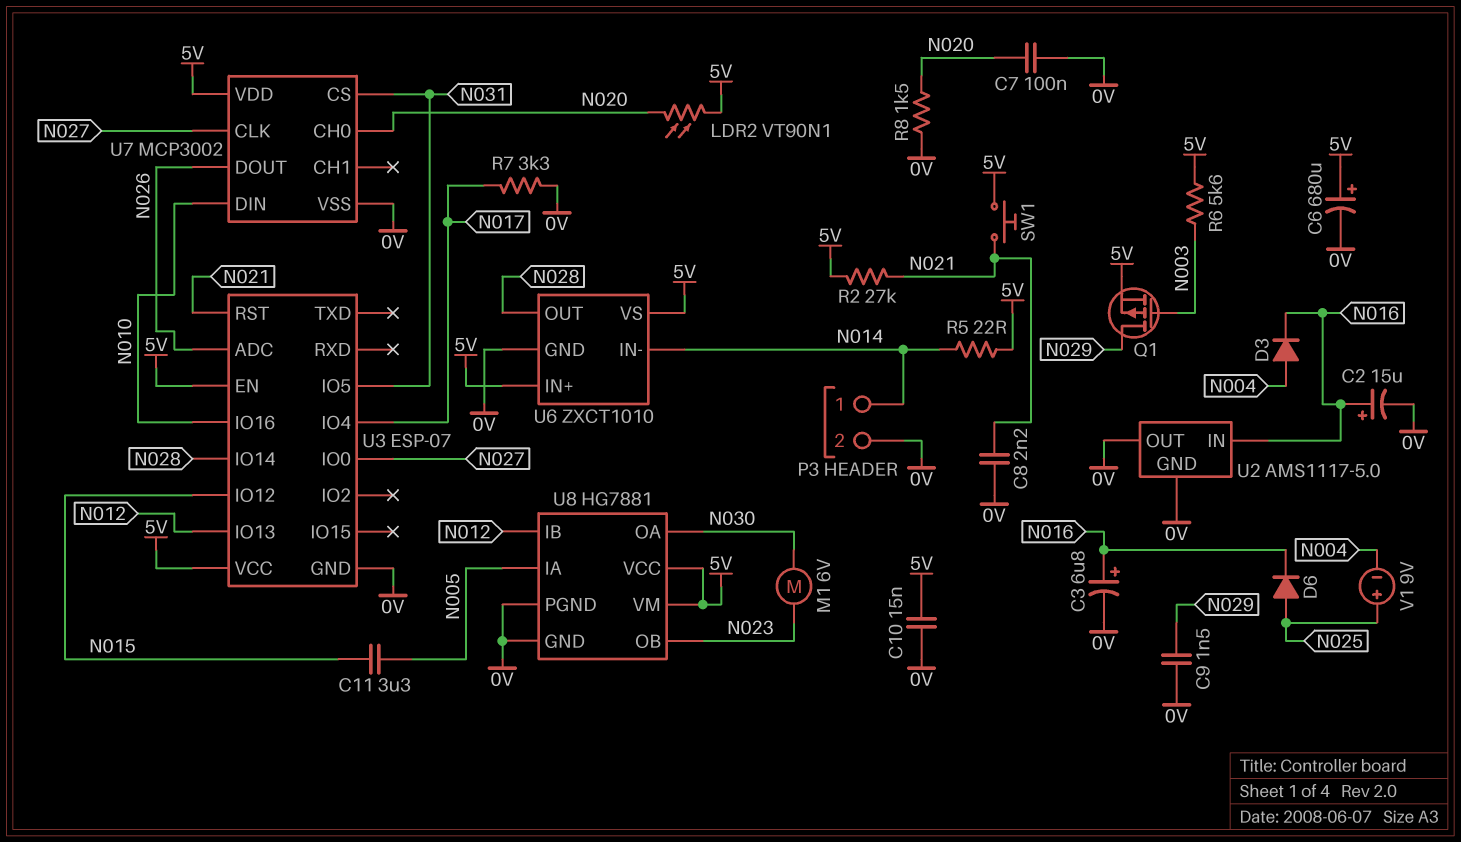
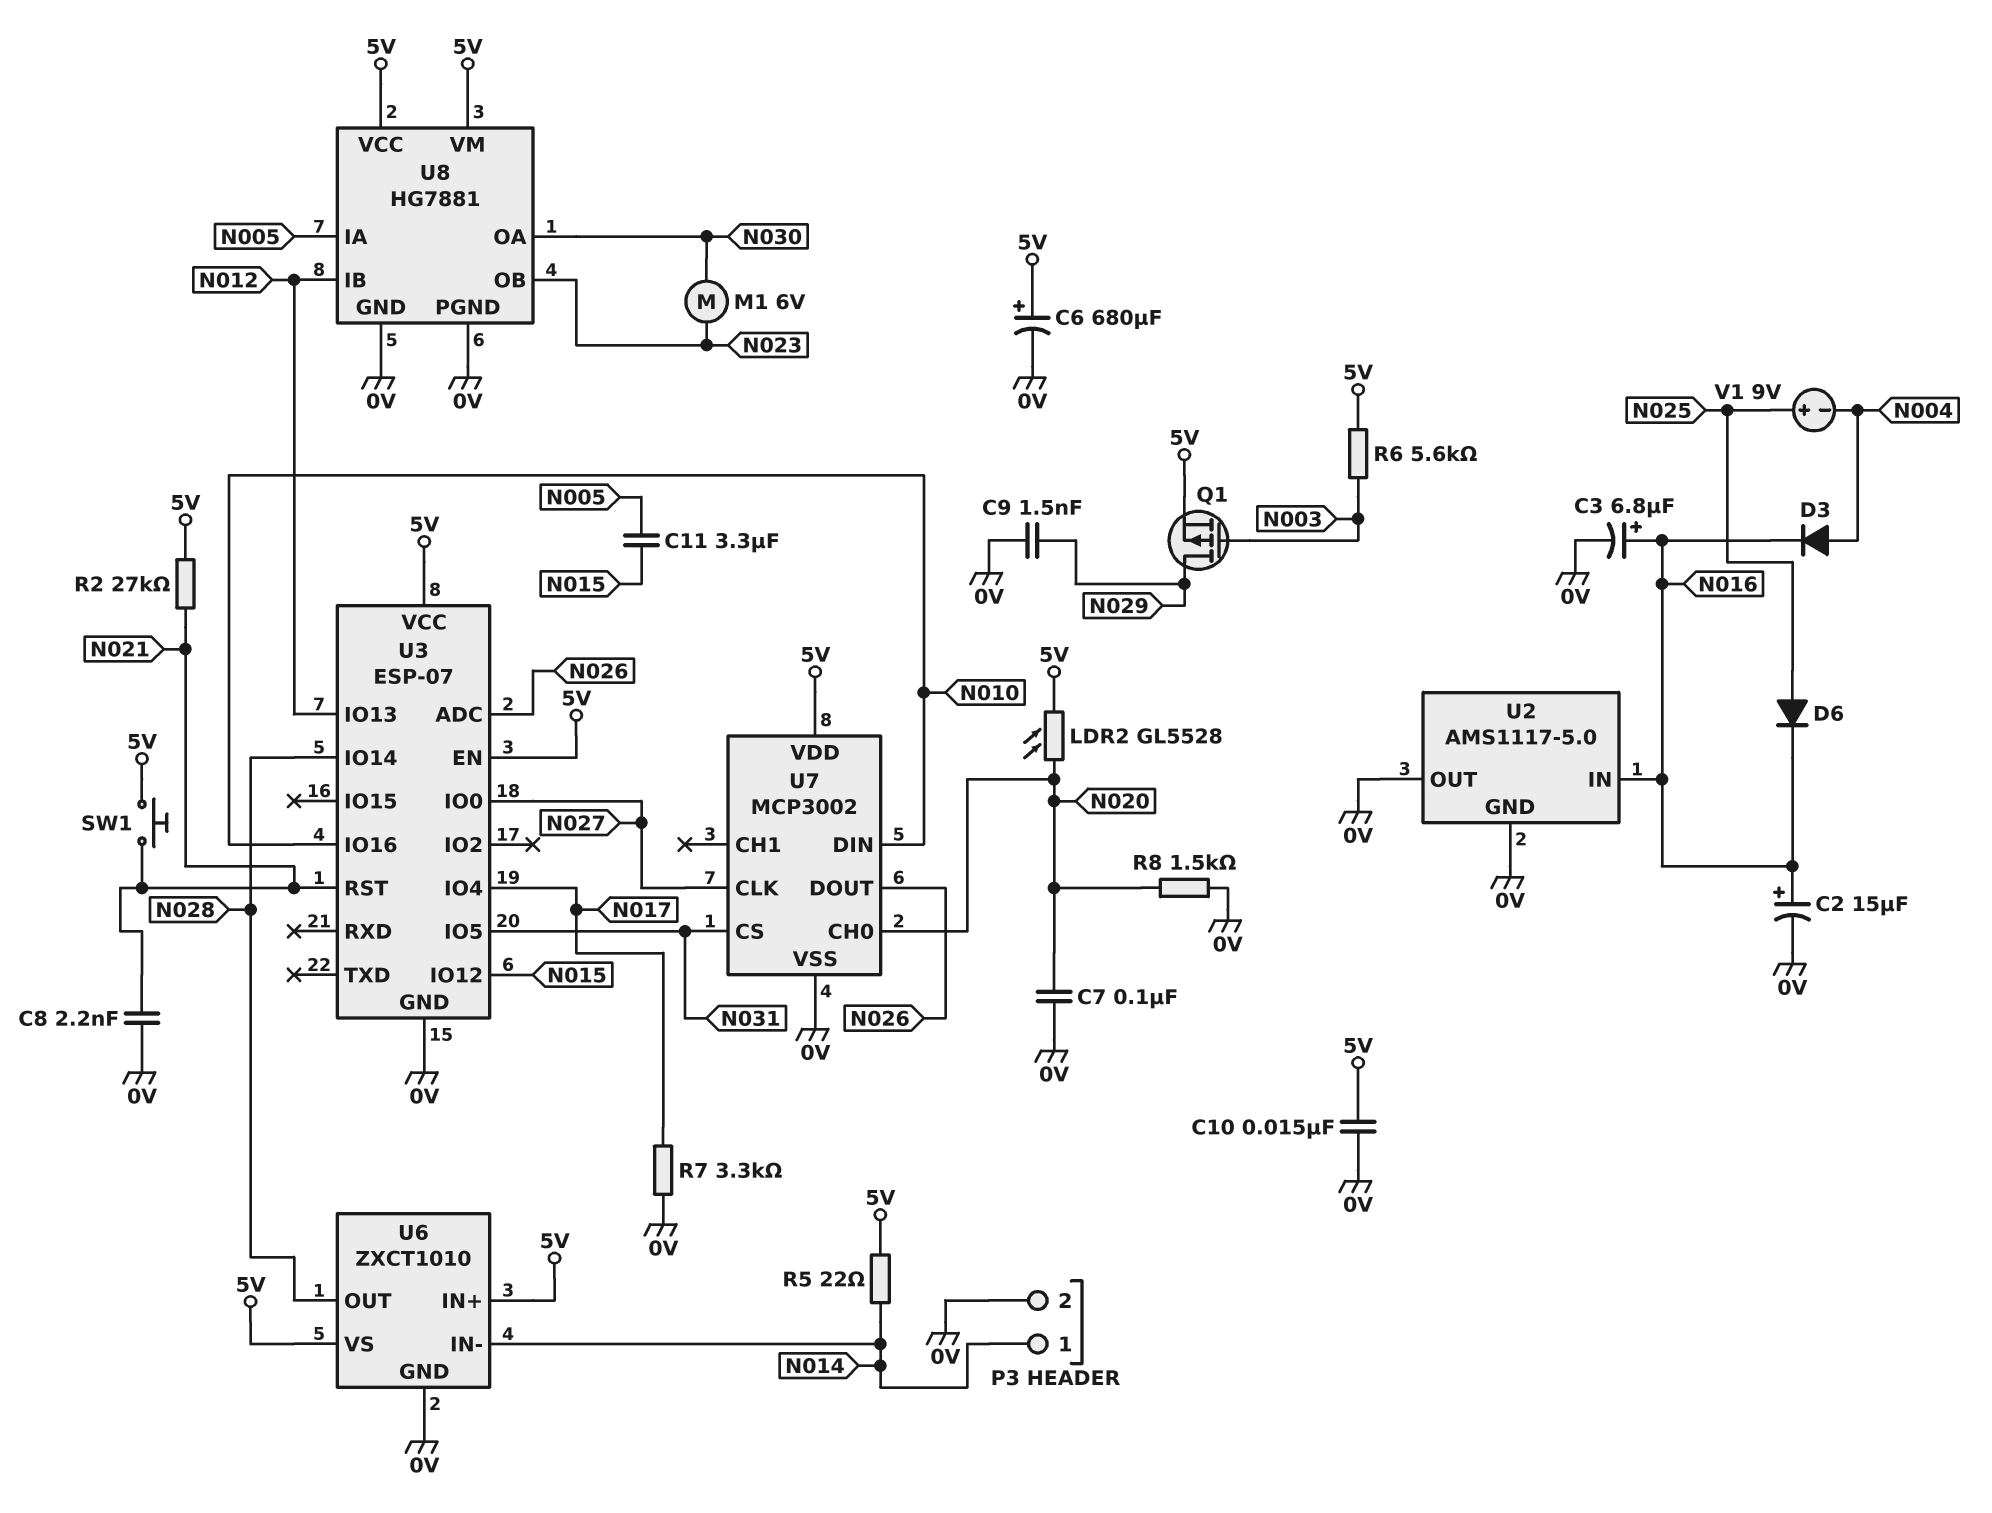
LDR2: VT90N1 (5V, N020) -> GL5528 (5V, N020)

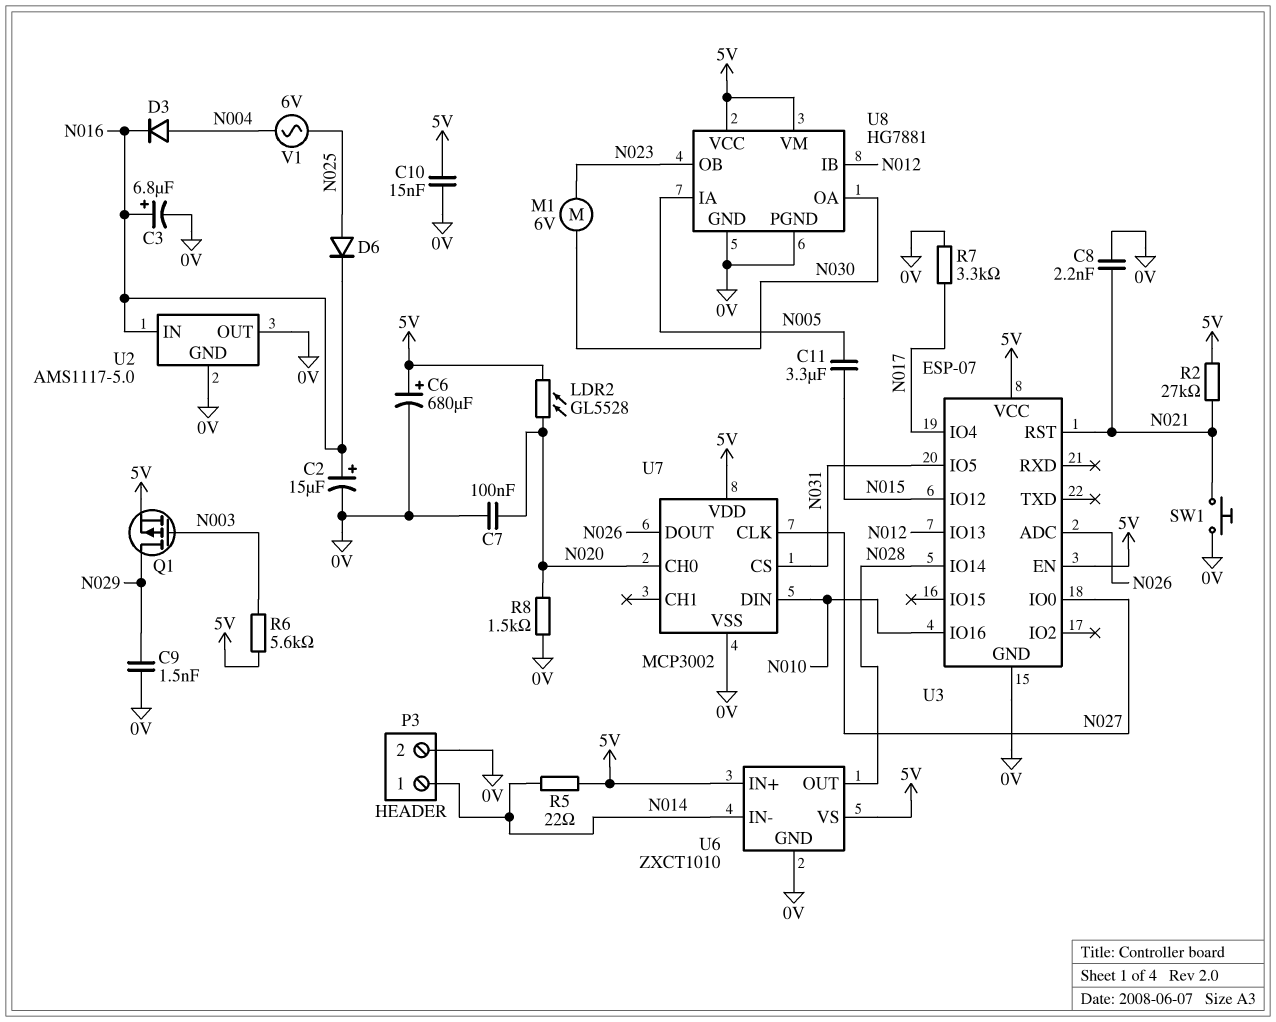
SW1: button (5V, N021) -> button (0V, N021)
V1: 9V (plus N025, minus N004) -> AC 6V (N004, N025)

